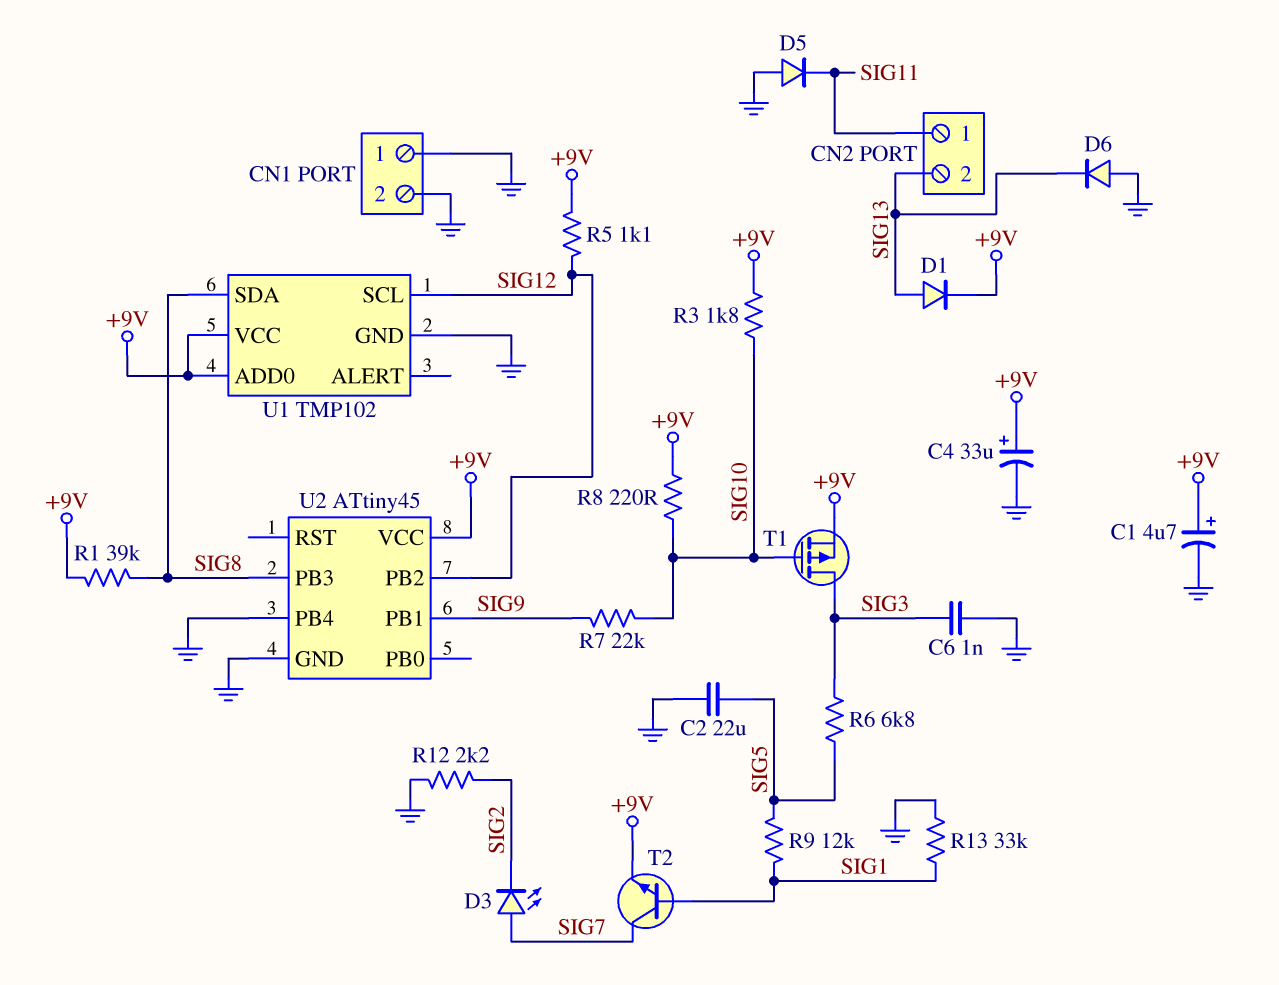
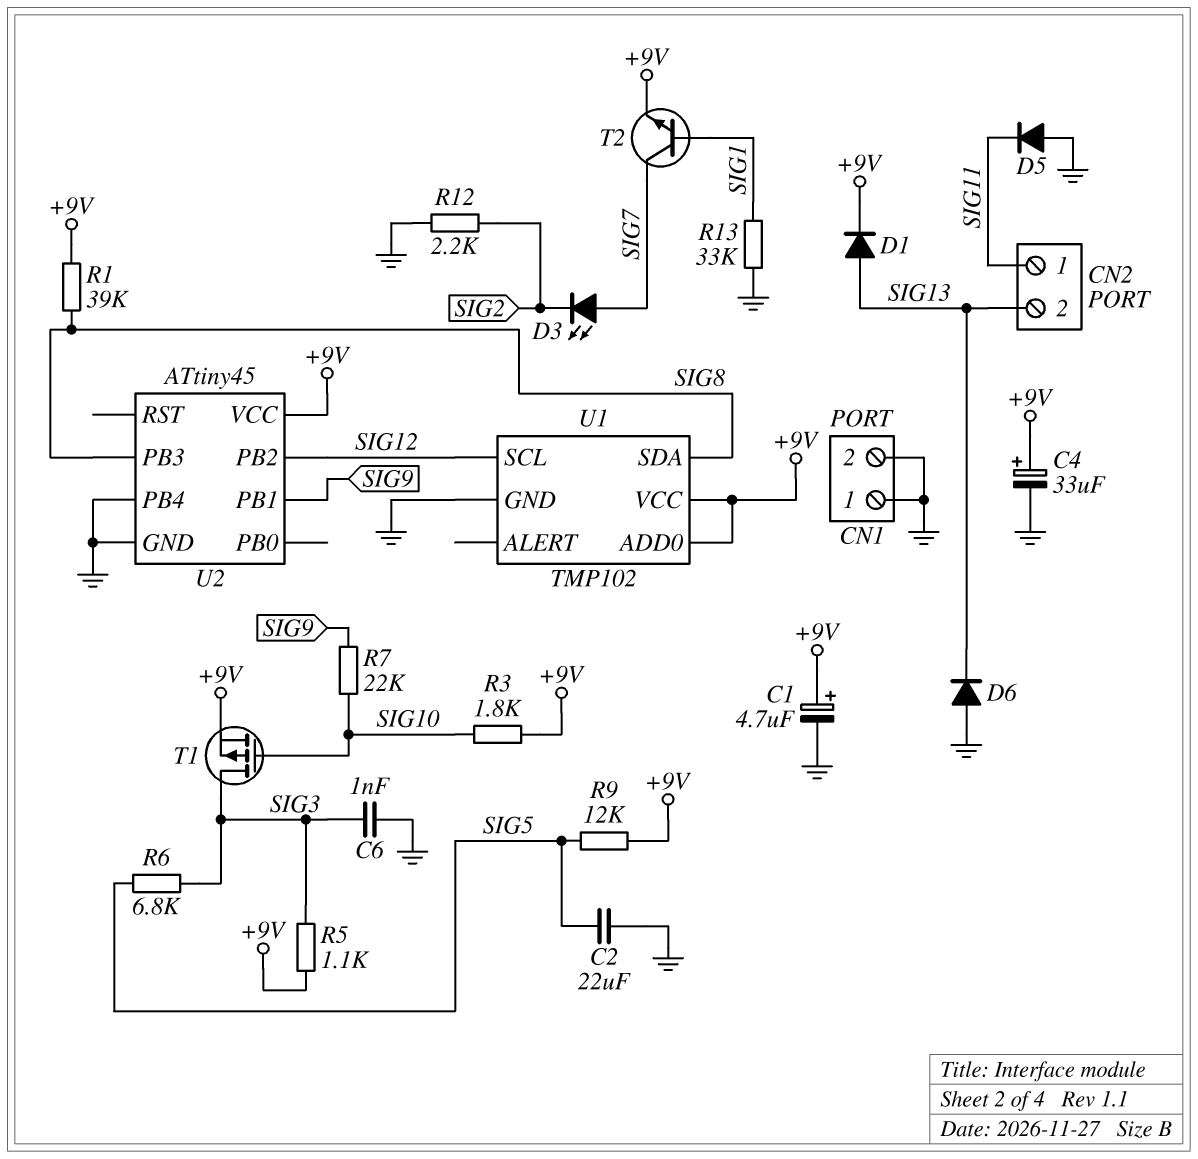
R5: 1.1k (+9V, SIG12) -> 1.1k (+9V, SIG3)
R8: 220 (+9V, SIG10) -> none
R9: 12k (SIG1, SIG5) -> 12k (+9V, SIG5)

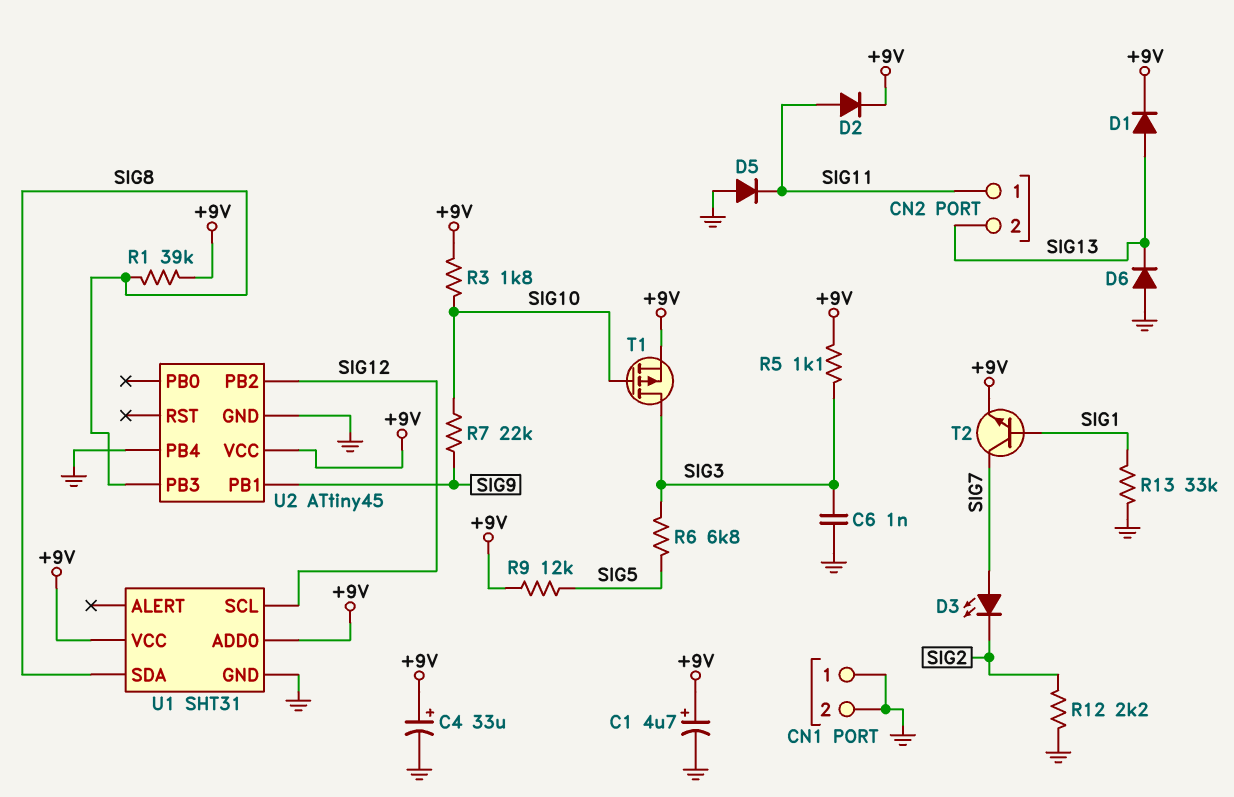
C2: 22uF (GND, SIG5) -> none
D2: none -> diode (A SIG11, K +9V)
U1: TMP102 -> SHT31

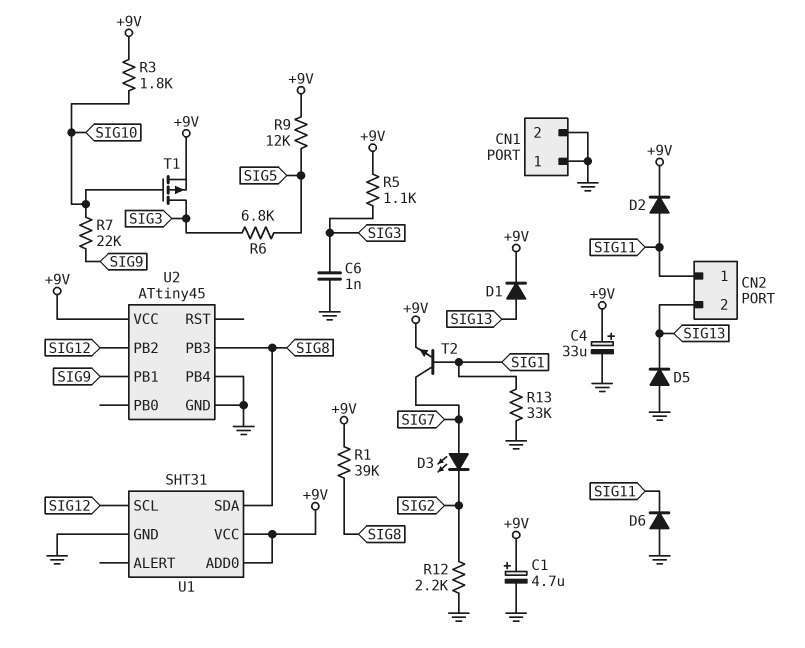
D5: diode (A GND, K SIG11) -> diode (A GND, K SIG13)
D6: diode (A GND, K SIG13) -> diode (A GND, K SIG11)

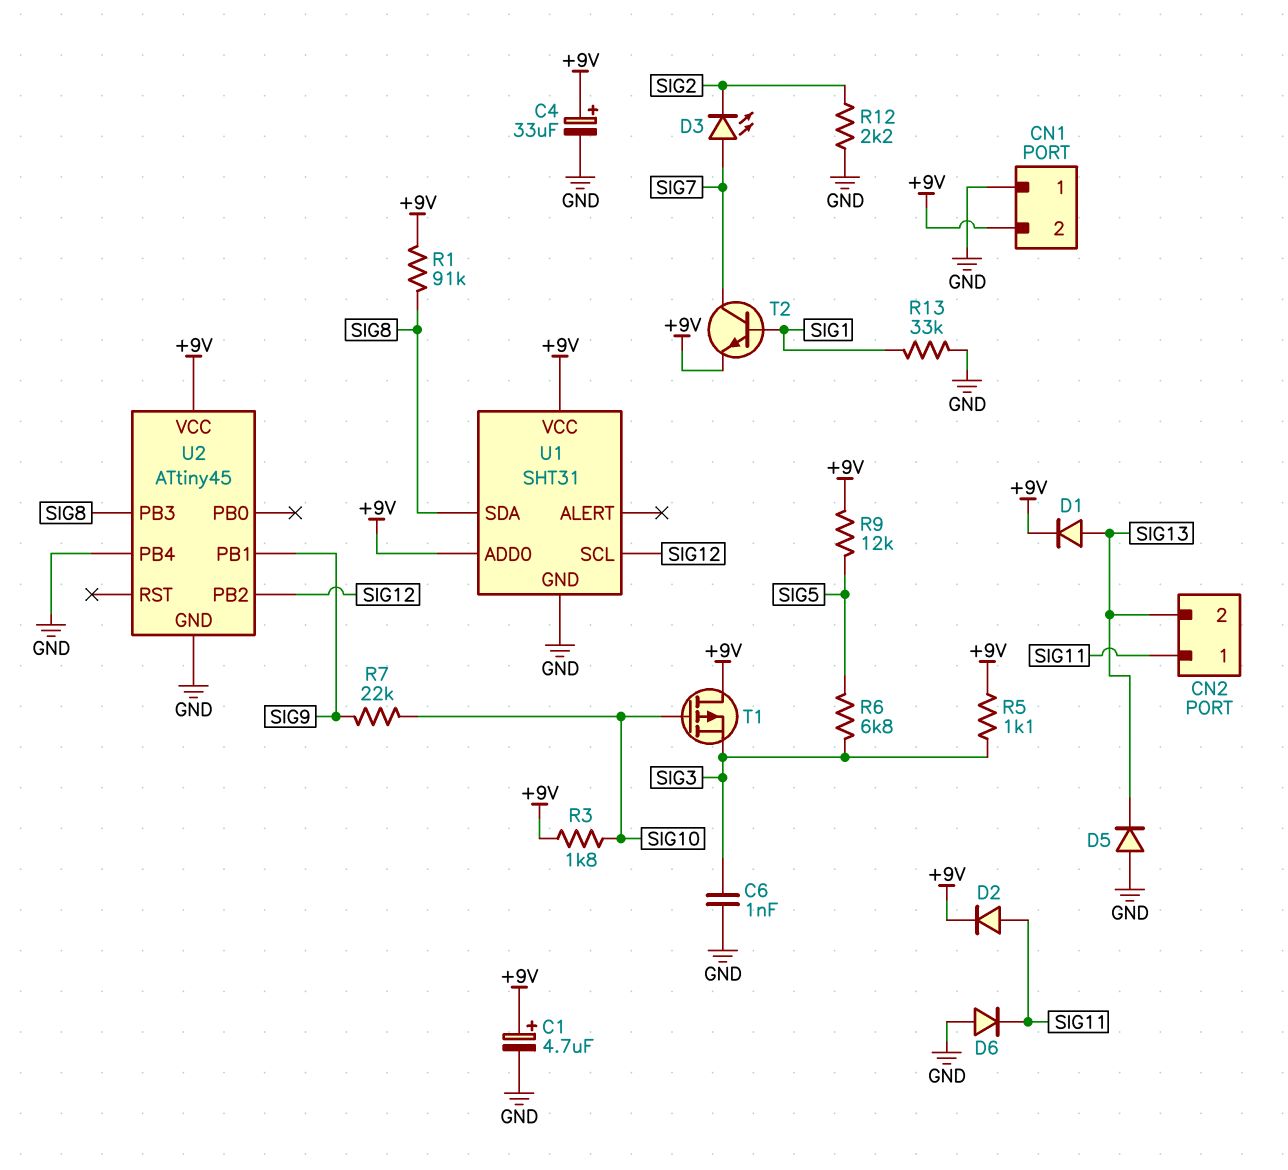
CN1 pin 2: GND -> +9V
R1: 39k (+9V, SIG8) -> 91k (+9V, SIG8)
T1: PMOS (G SIG10, D SIG3, S +9V) -> PMOS (G SIG10, D +9V, S SIG3)

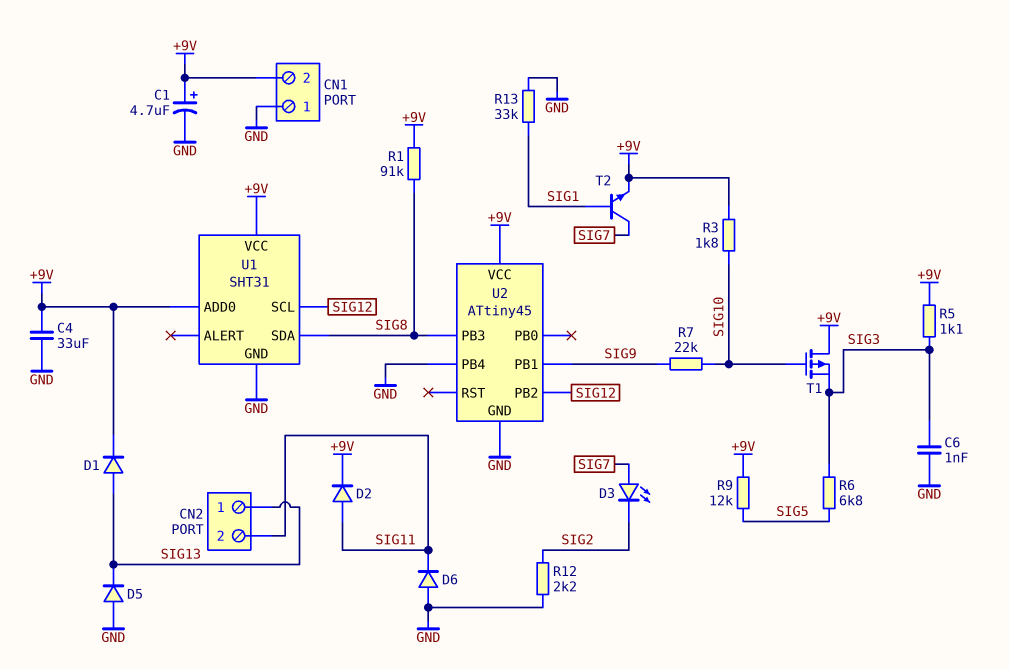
C4: 33uF (plus +9V, minus GND) -> 33uF (+9V, GND)
CN2 pin 1: SIG11 -> SIG13
CN2 pin 2: SIG13 -> SIG11

